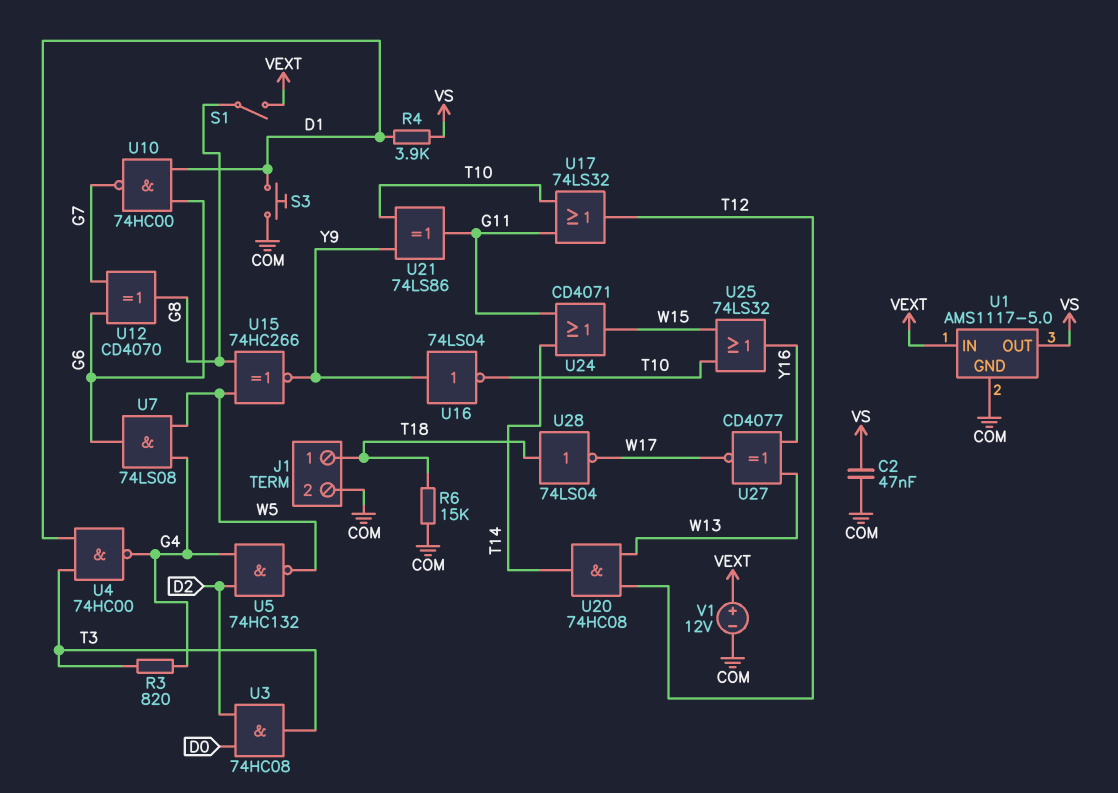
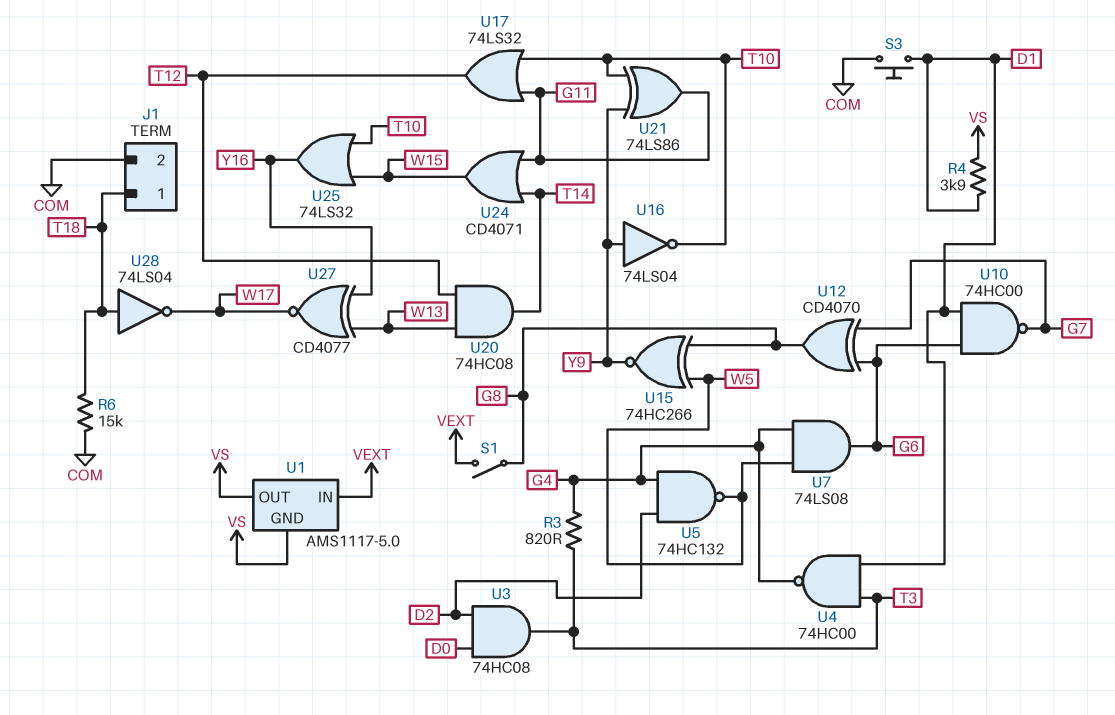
C2: 47nF (COM, VS) -> none
U1 pin GND: COM -> VS
V1: 12V (plus VEXT, minus COM) -> none

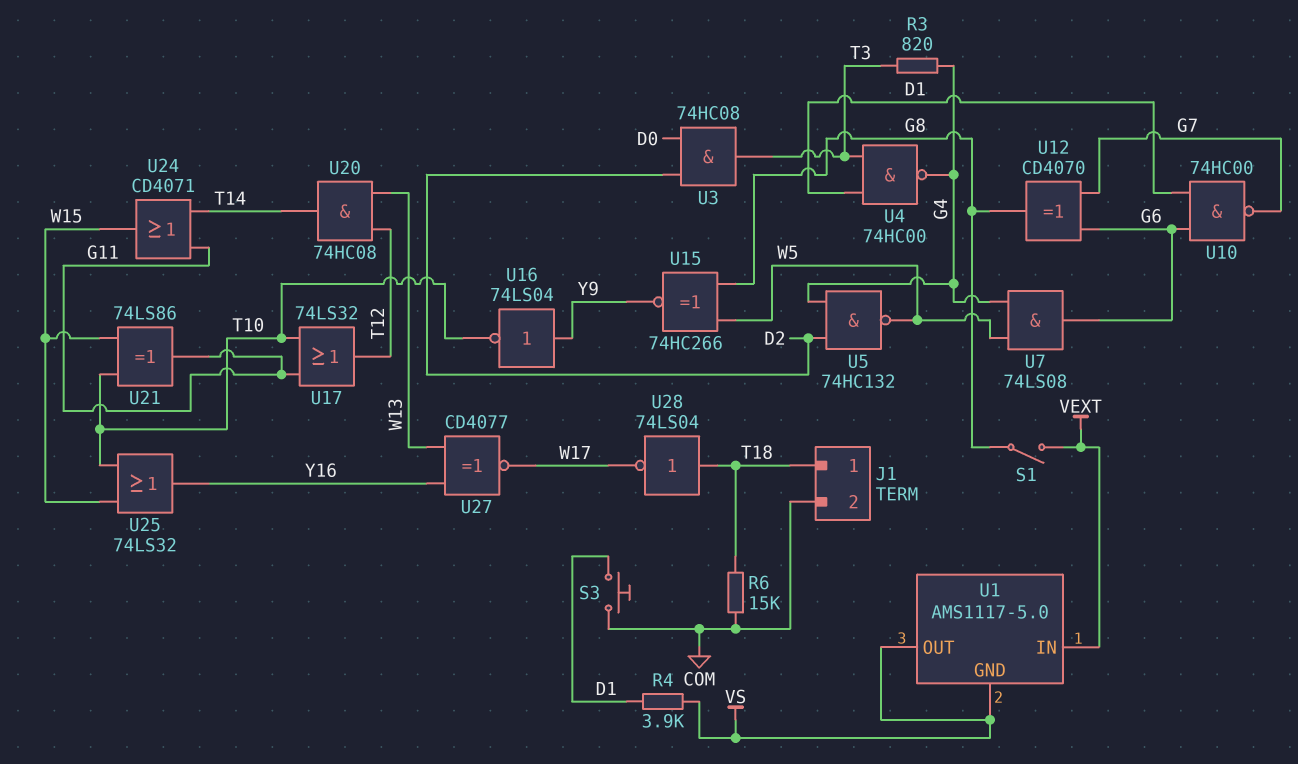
U21: XOR 74LS86 (in T10, in Y9, out G11) -> XOR 74LS86 (in T10, in W15, out G11)

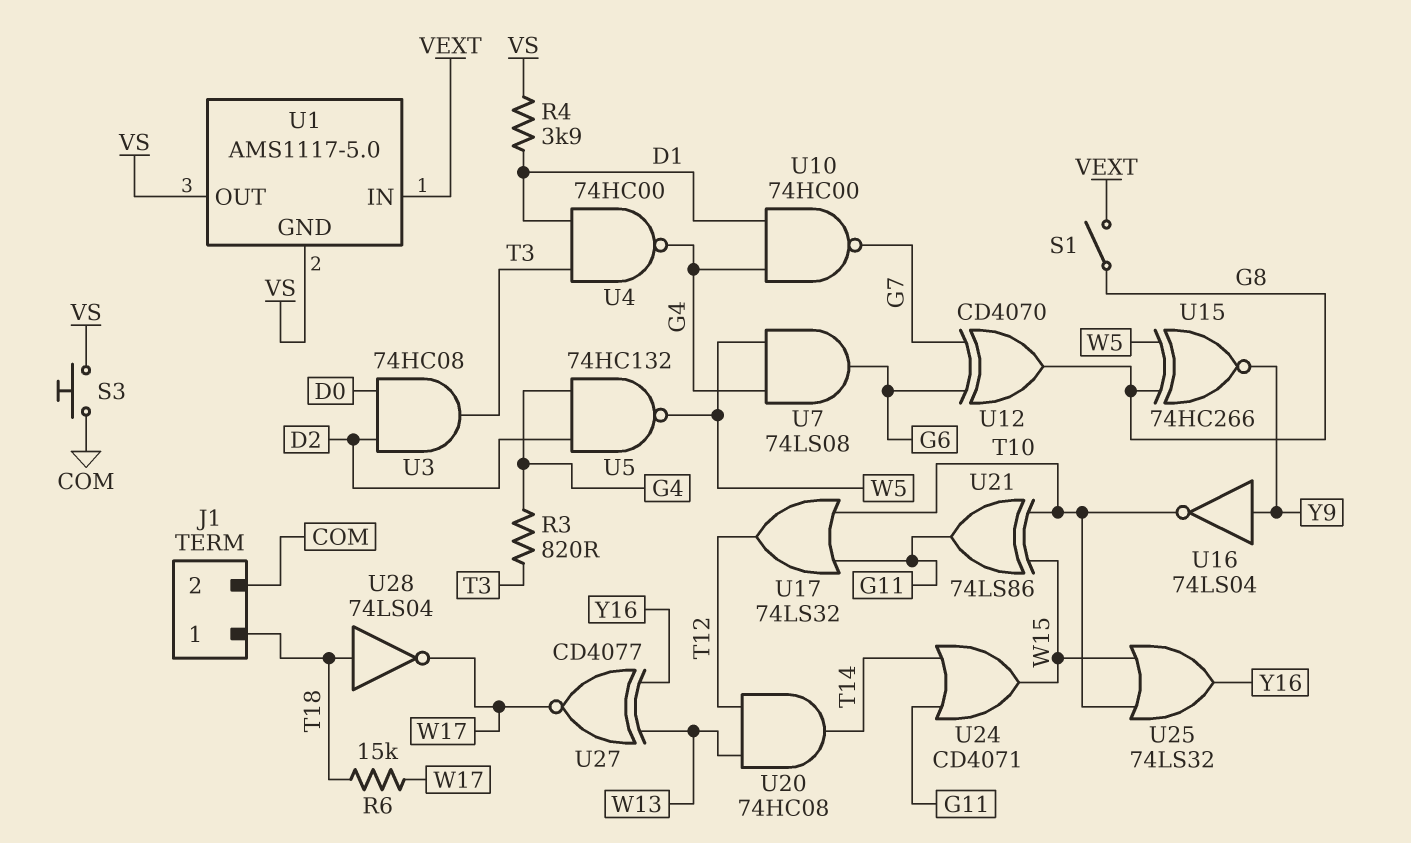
R6: 15k (COM, T18) -> 15k (T18, W17)
S3: button (COM, D1) -> button (COM, VS)
U10: NAND 74HC00 (in D1, in G6, out G7) -> NAND 74HC00 (in D1, in G4, out G7)

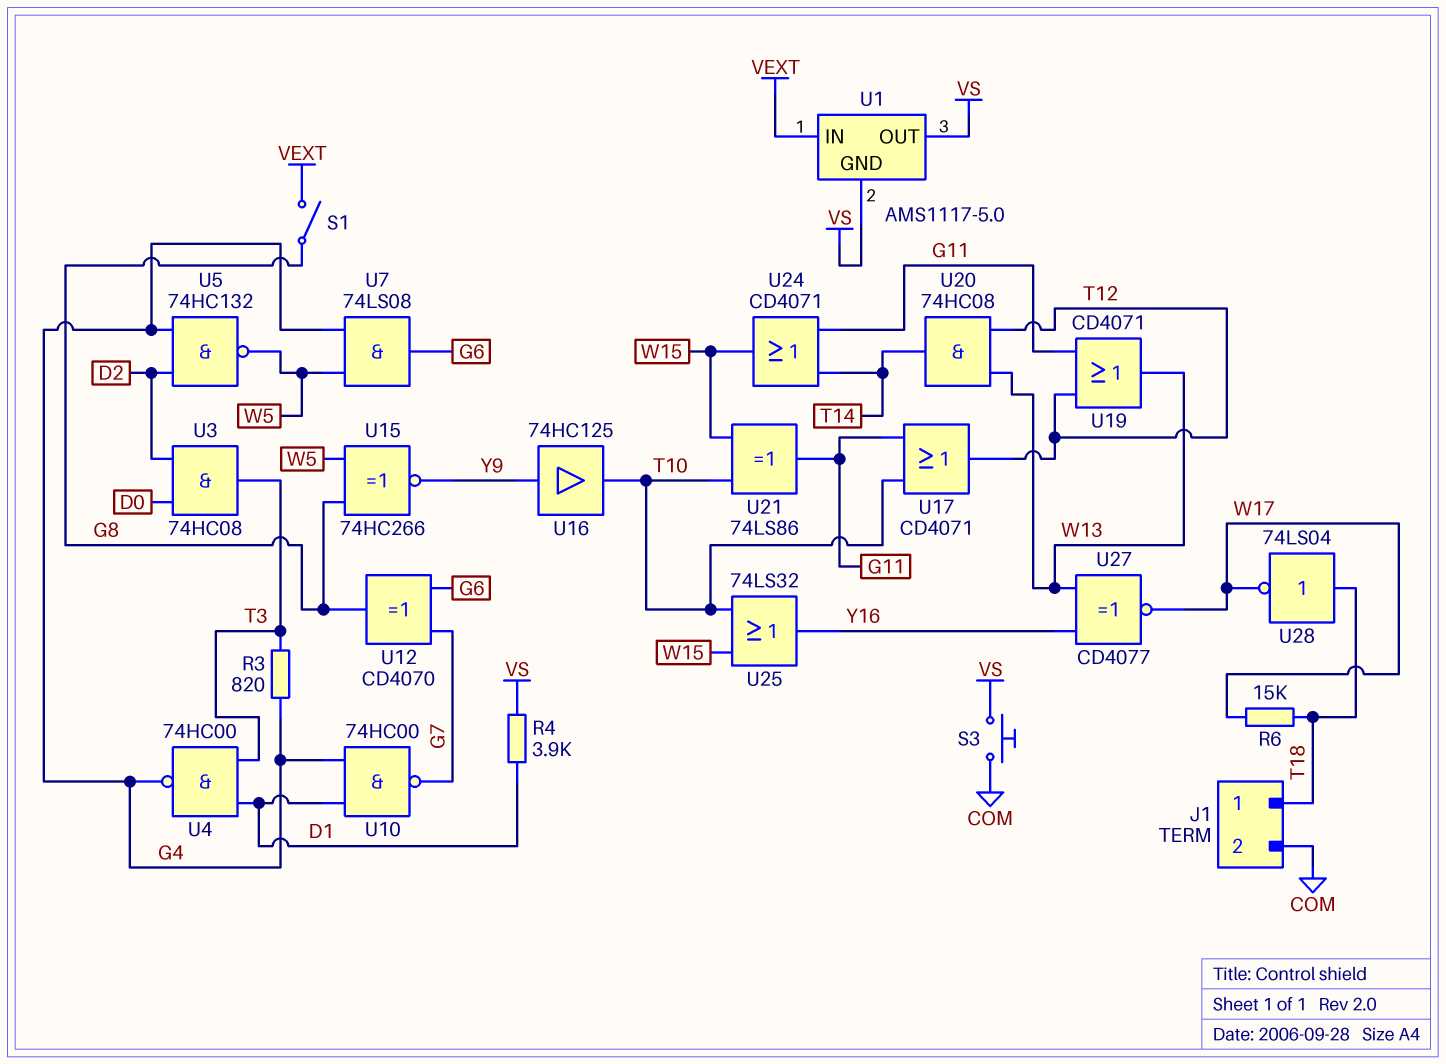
U16: NOT 74LS04 (in Y9, out T10) -> buffer 74HC125 (in Y9, out T10)
U17: OR 74LS32 (in G11, in T10, out T12) -> OR CD4071 (in G11, in T10, out T12)
U19: none -> OR CD4071 (in G11, in T12, out W13)

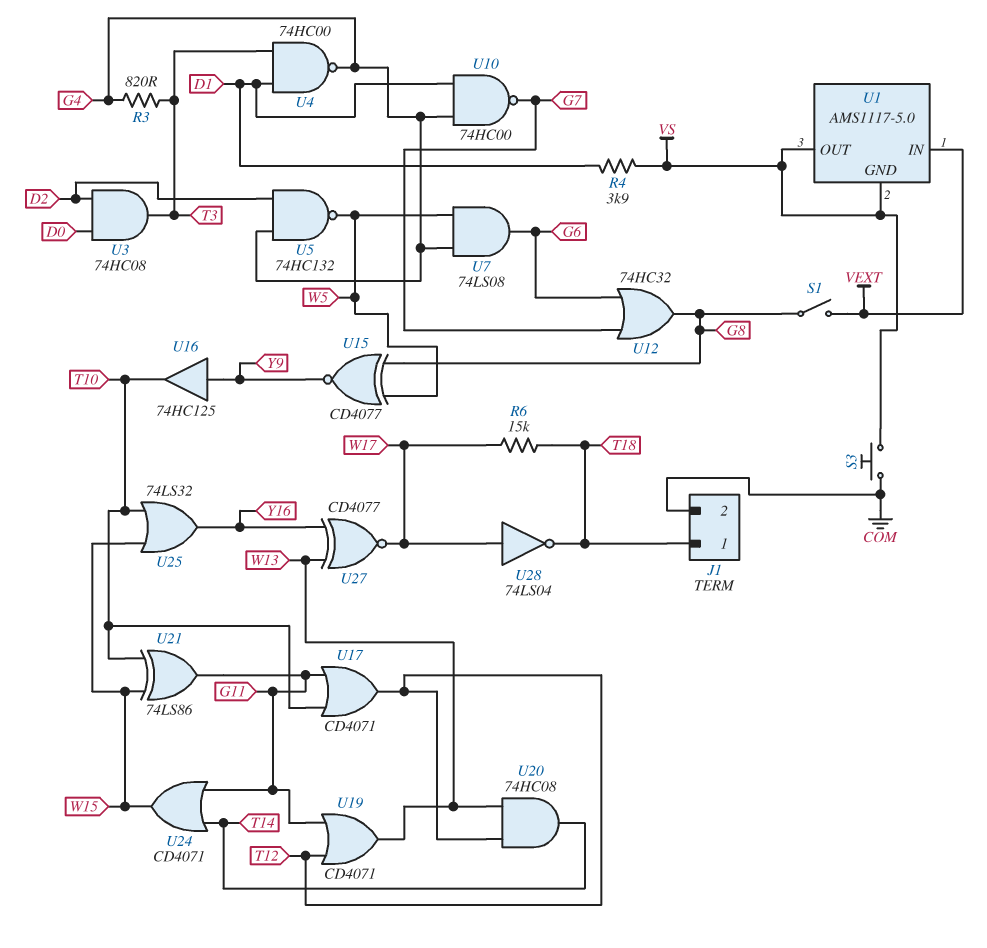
U12: XOR CD4070 (in G6, in G7, out G8) -> OR 74HC32 (in G6, in G7, out G8)
U15: XNOR 74HC266 (in G8, in W5, out Y9) -> XNOR CD4077 (in G8, in W5, out Y9)
U28: NOT 74LS04 (in T18, out W17) -> NOT 74LS04 (in W17, out T18)

